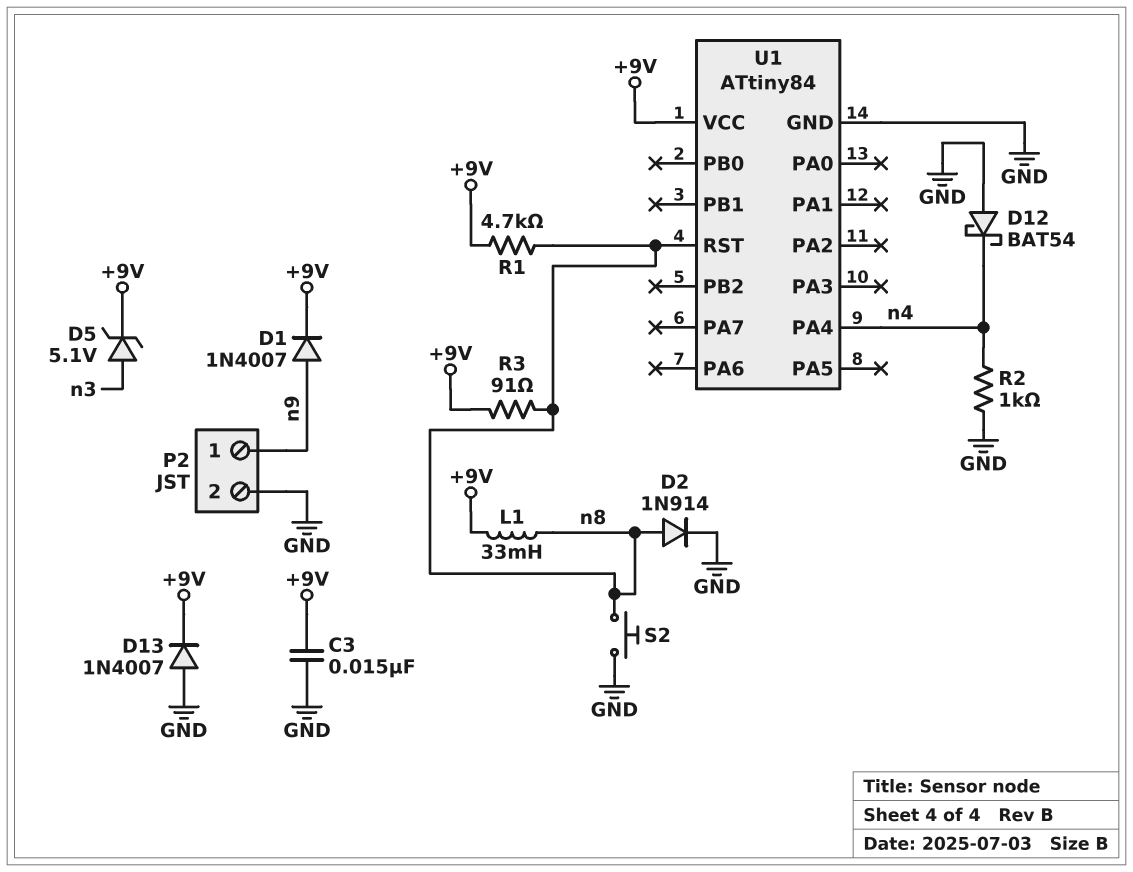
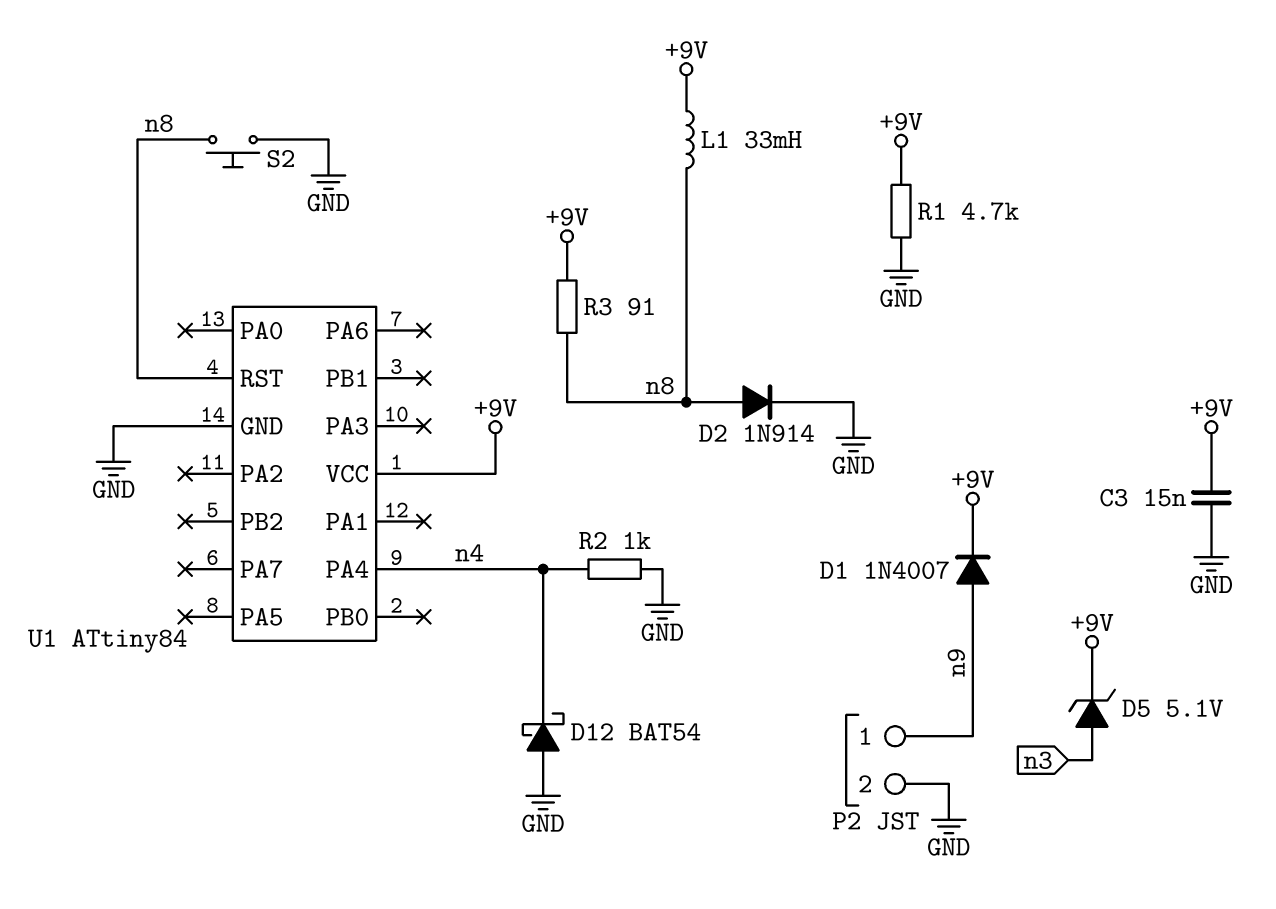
D13: diode 1N4007 (A GND, K +9V) -> none
R1: 4.7k (+9V, n8) -> 4.7k (+9V, GND)

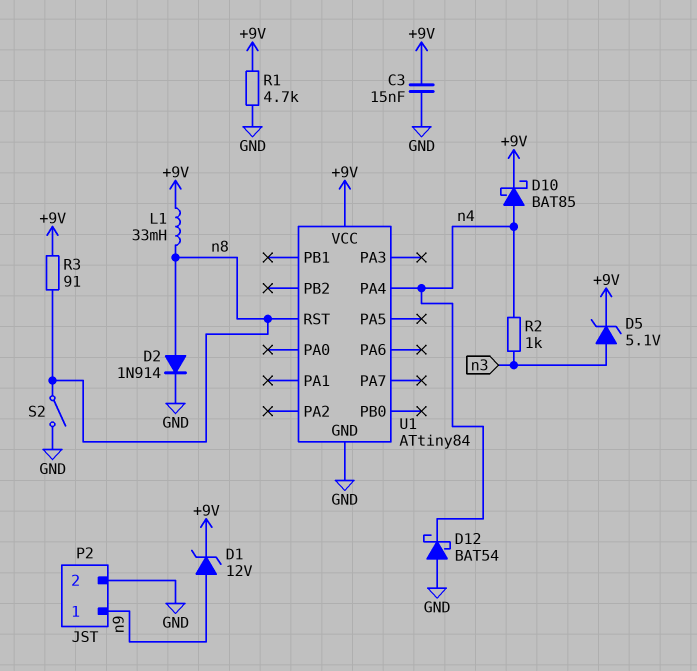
D1: diode 1N4007 (A n9, K +9V) -> zener 12V (A n9, K +9V)
D10: none -> schottky BAT85 (A n4, K +9V)
R2: 1k (GND, n4) -> 1k (n3, n4)
S2: button (GND, n8) -> switch (GND, n8)

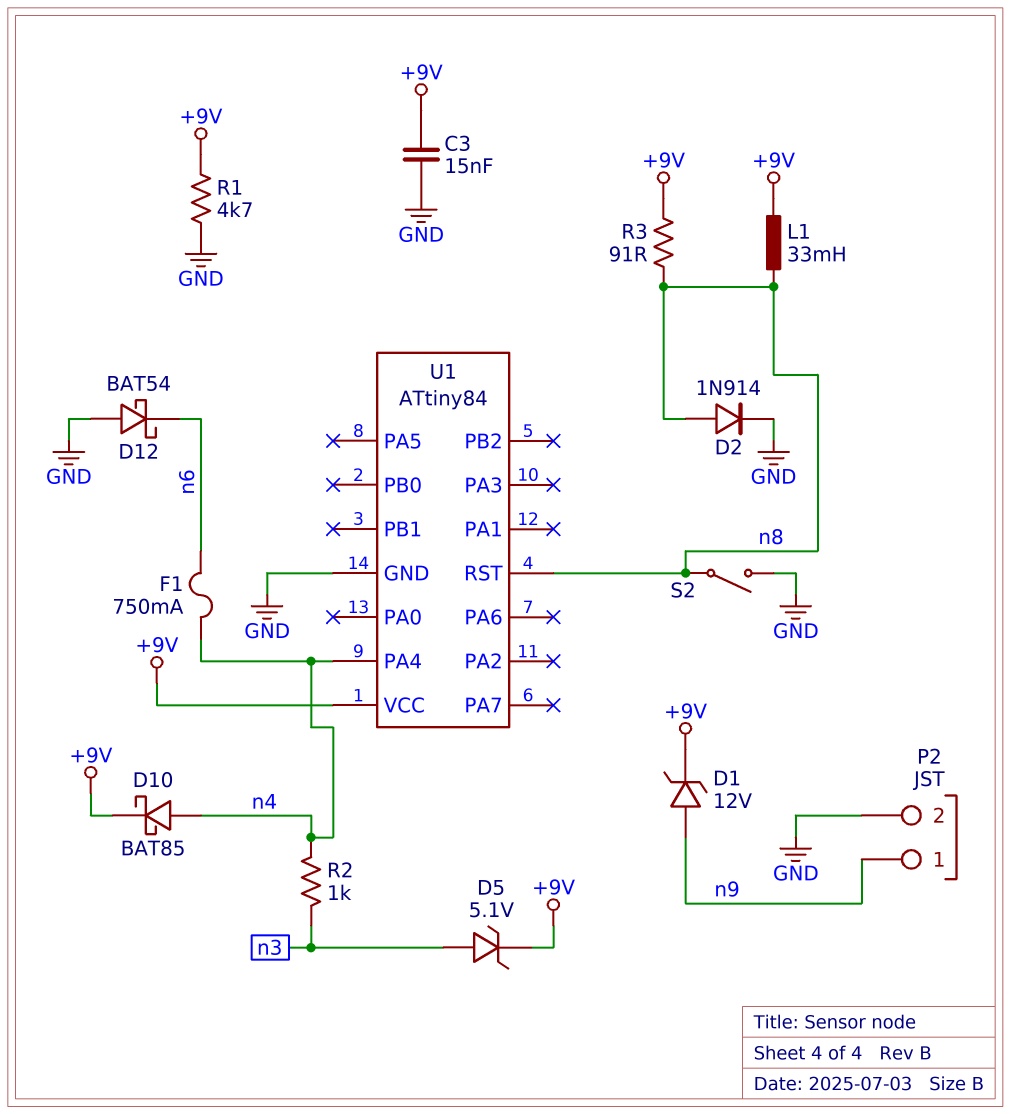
D12: schottky BAT54 (A GND, K n4) -> schottky BAT54 (A GND, K n6)
F1: none -> 750mA (n4, n6)

